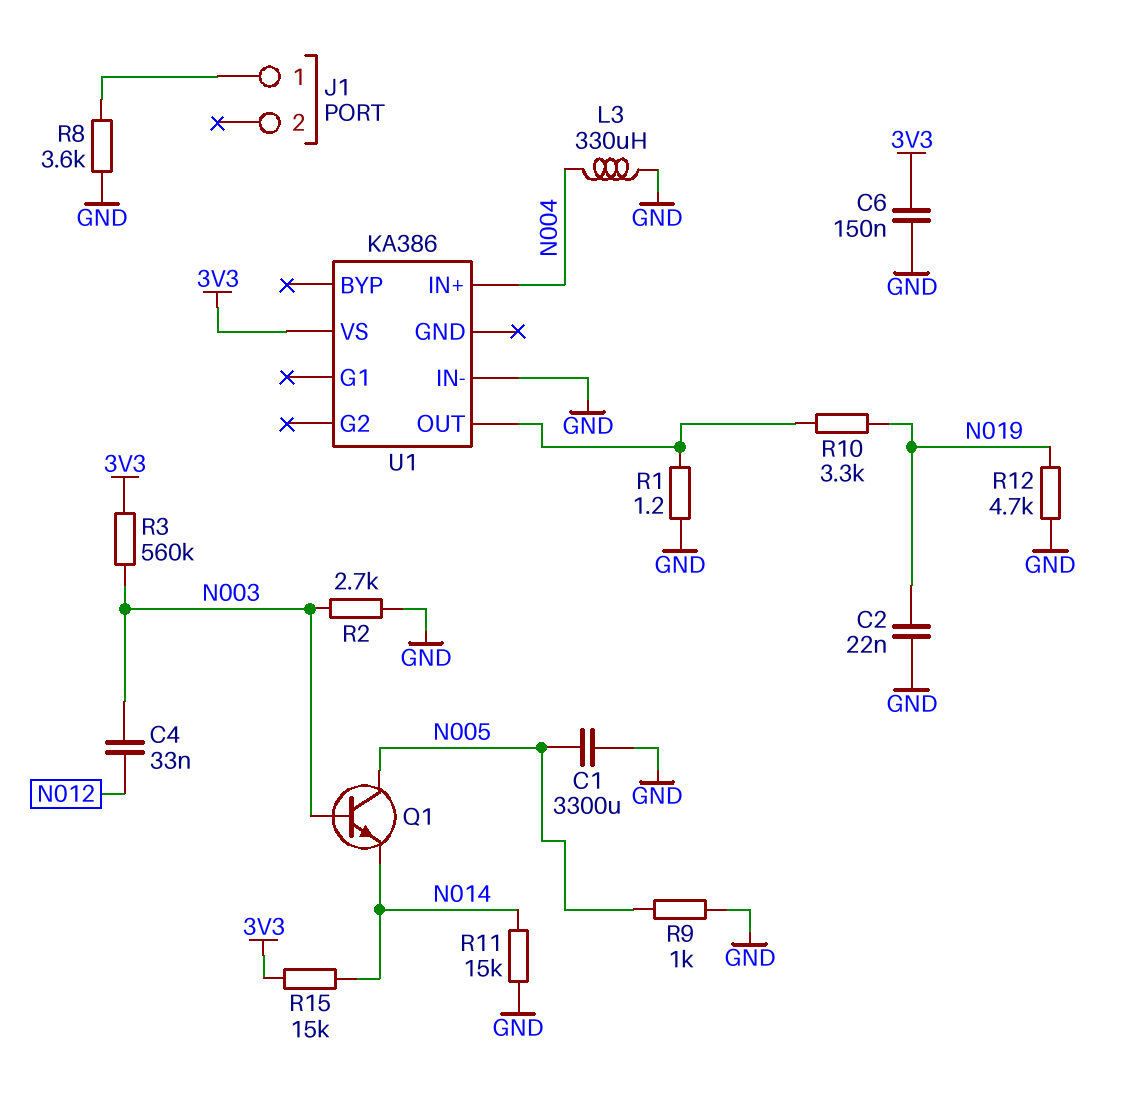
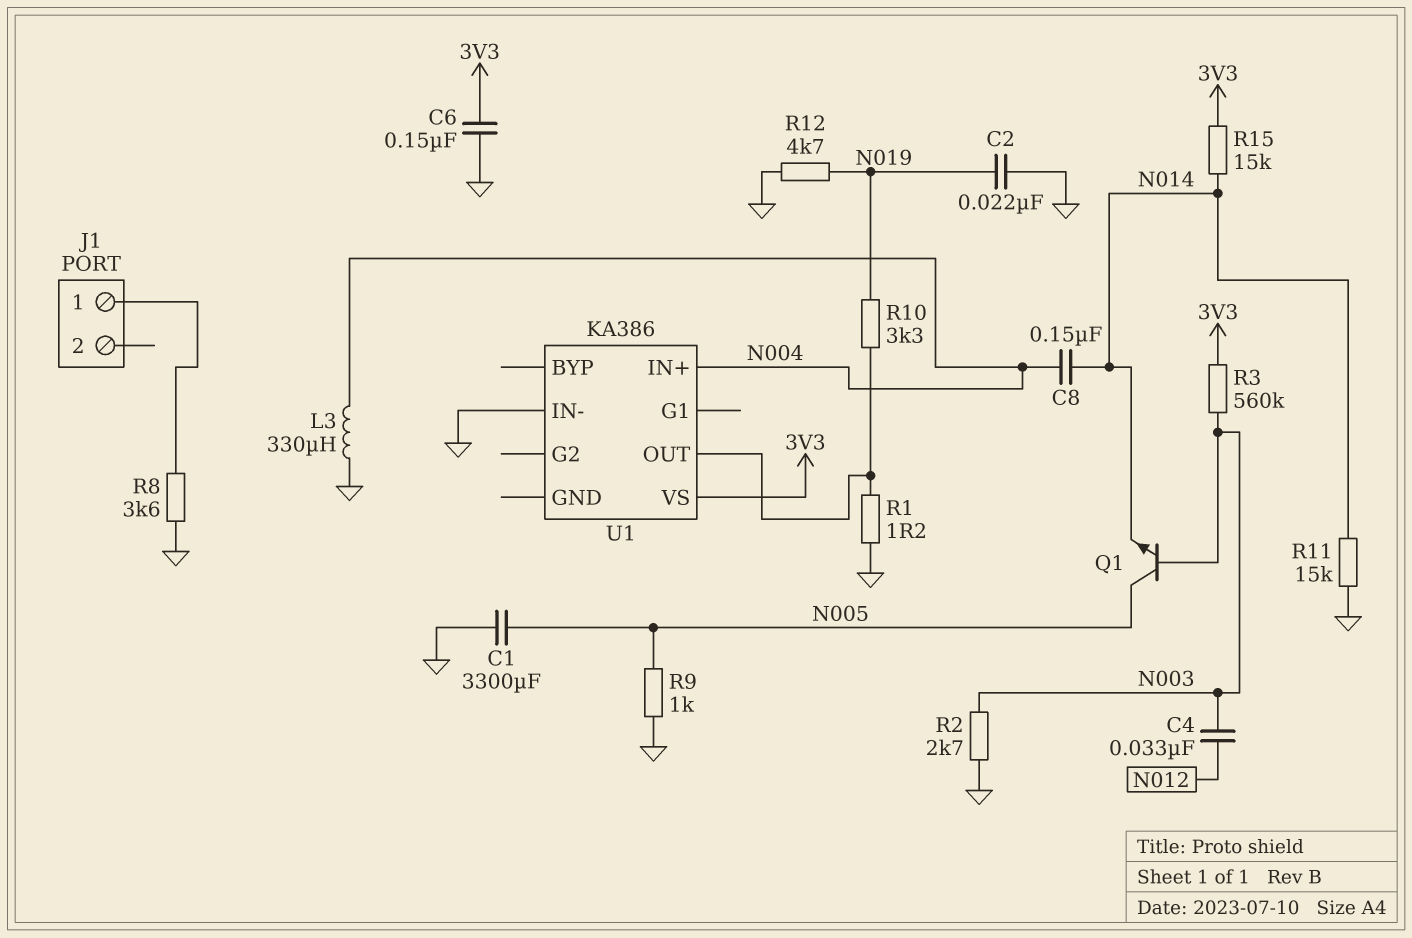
C8: none -> 150nF (N004, N014)

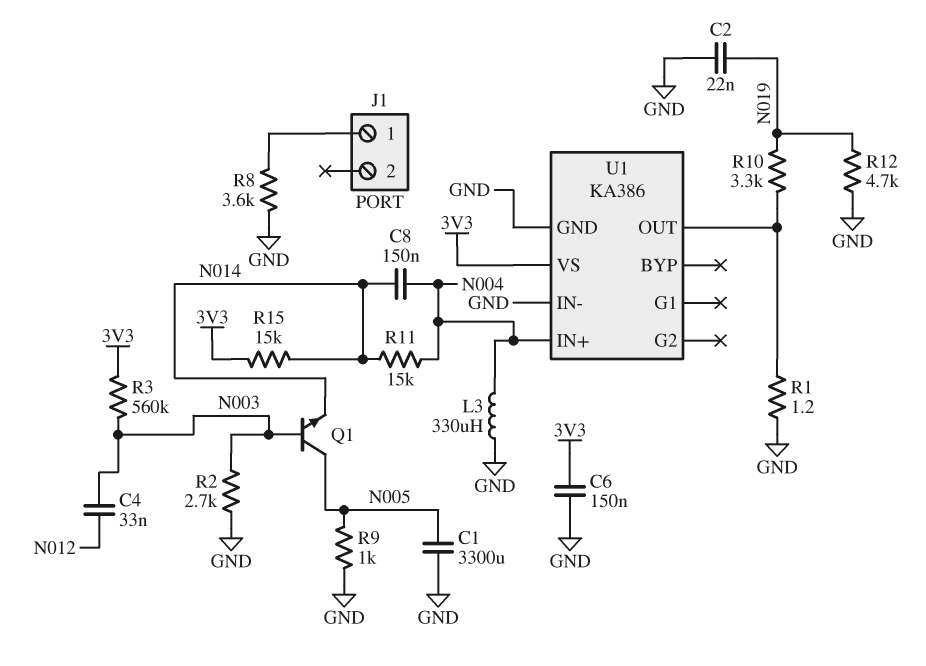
R11: 15k (GND, N014) -> 15k (N004, N014)
U1 pin GND: none -> GND

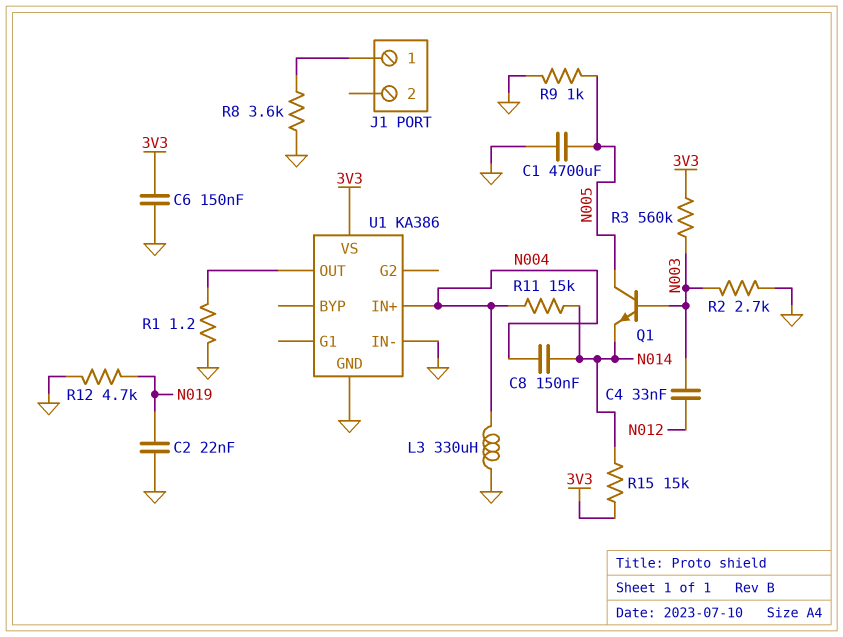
C1: 3300uF (GND, N005) -> 4700uF (GND, N005)
R10: 3.3k (N019, U1/OUT) -> none

